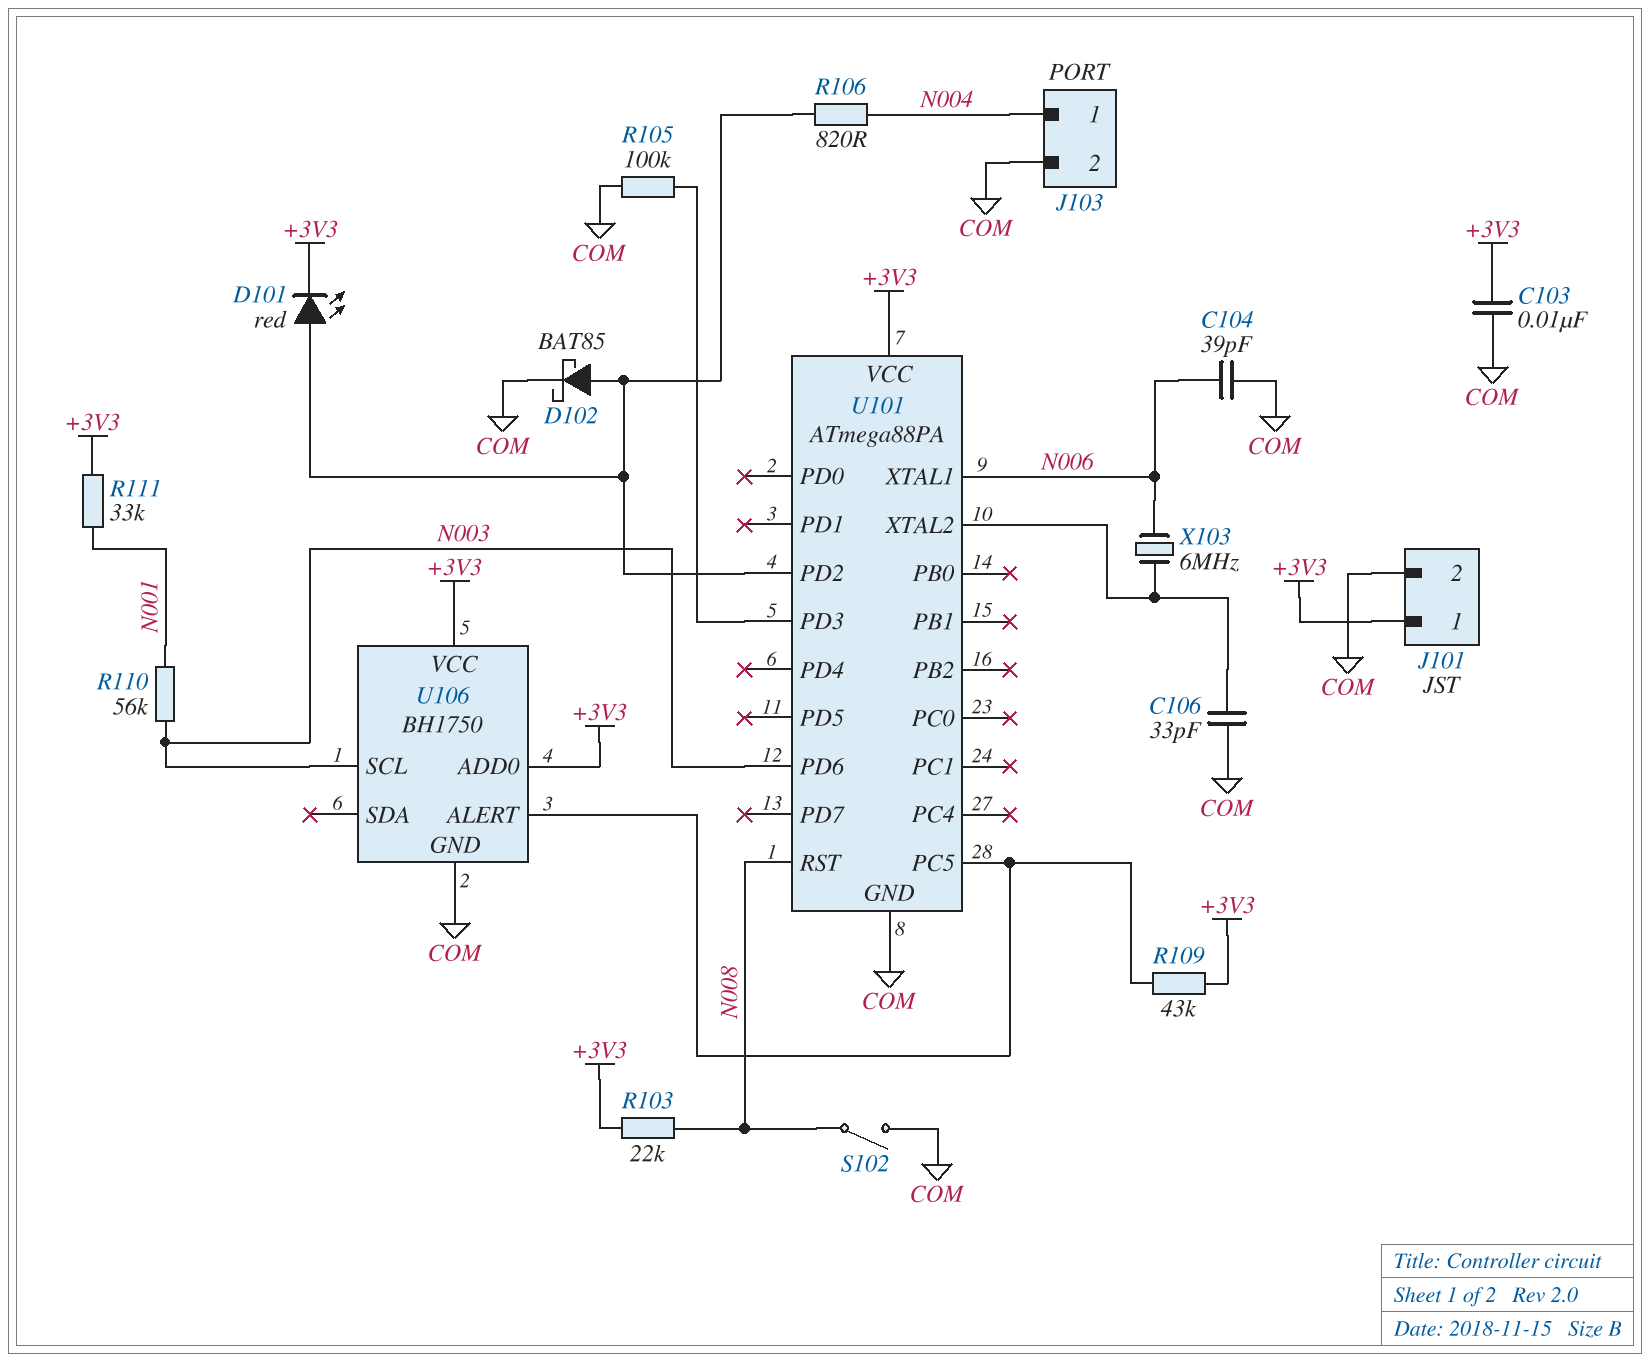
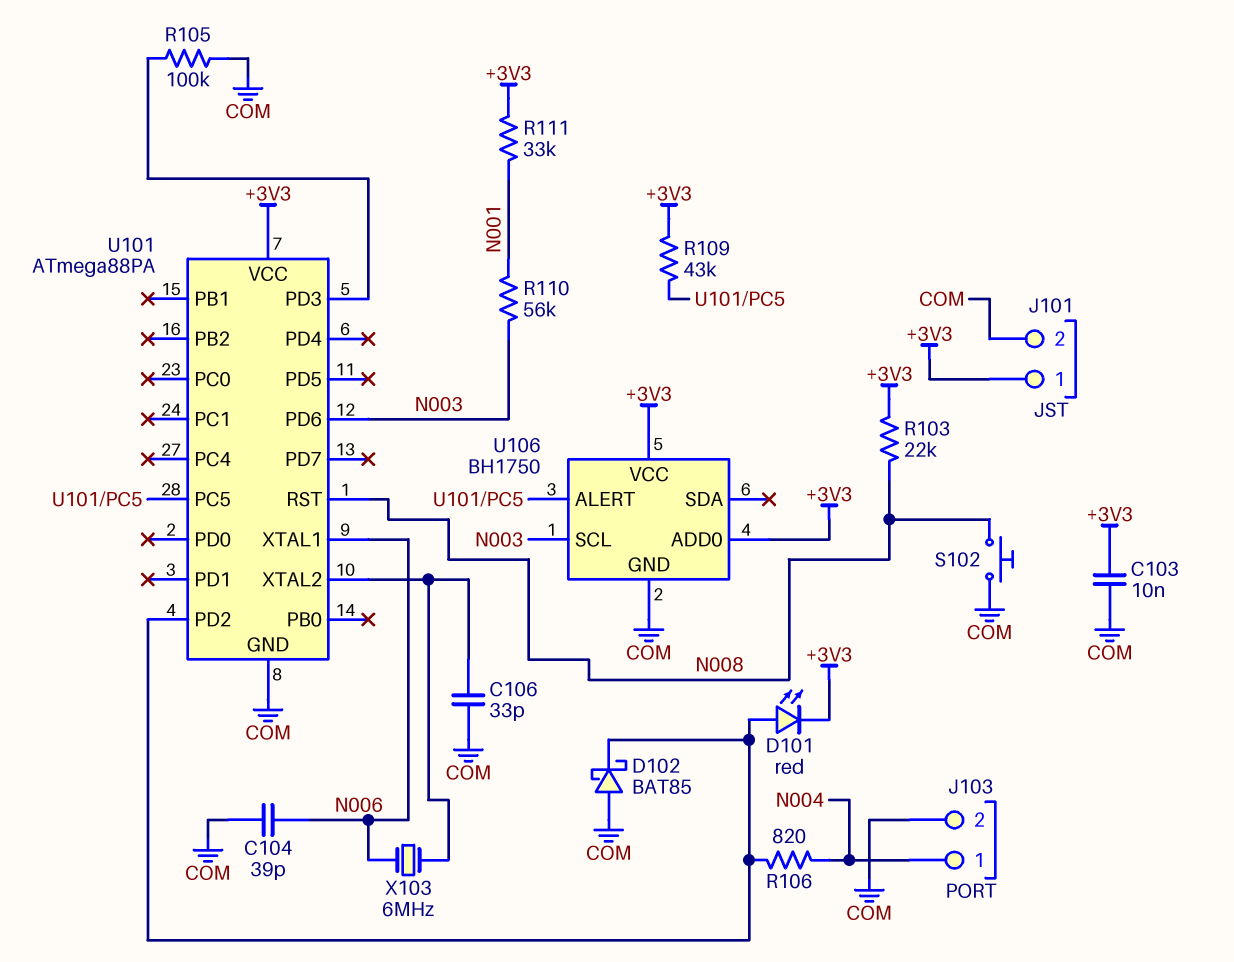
D102: schottky BAT85 (A U101/PD2, K COM) -> schottky BAT85 (A COM, K U101/PD2)
S102: switch (COM, N008) -> button (COM, N008)

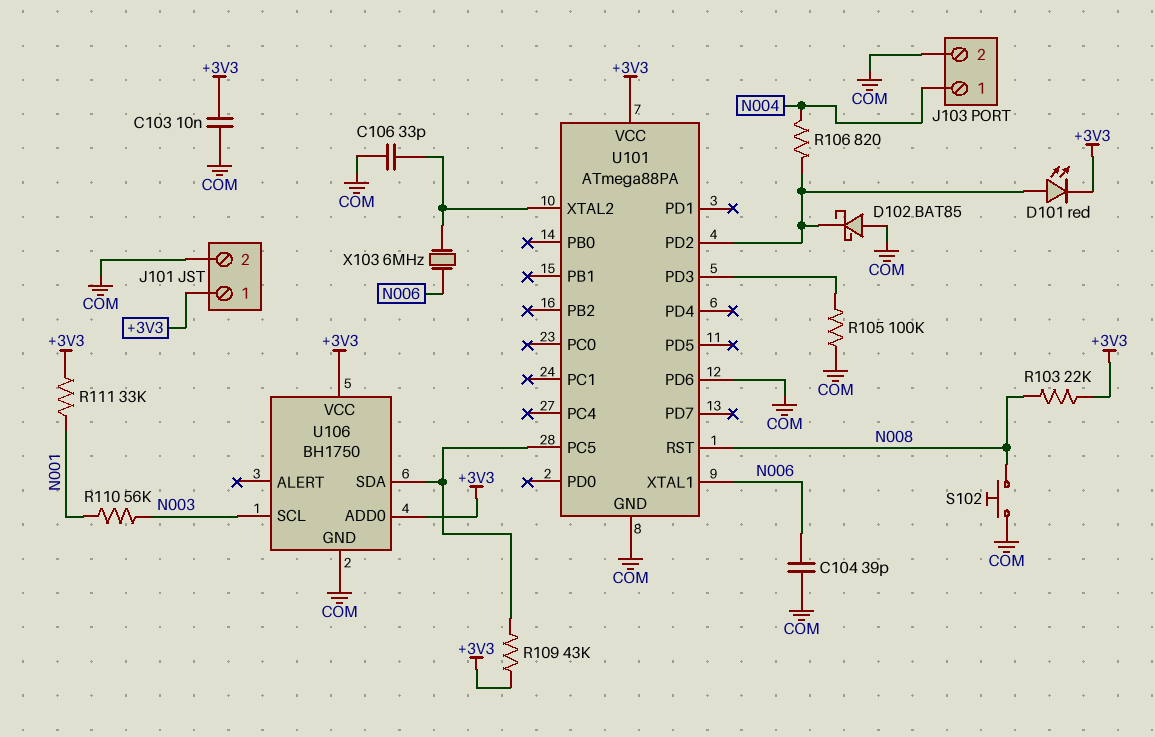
U101 pin PD6: N003 -> COM
U106 pin ALERT: U101/PC5 -> none
U106 pin SDA: none -> U101/PC5

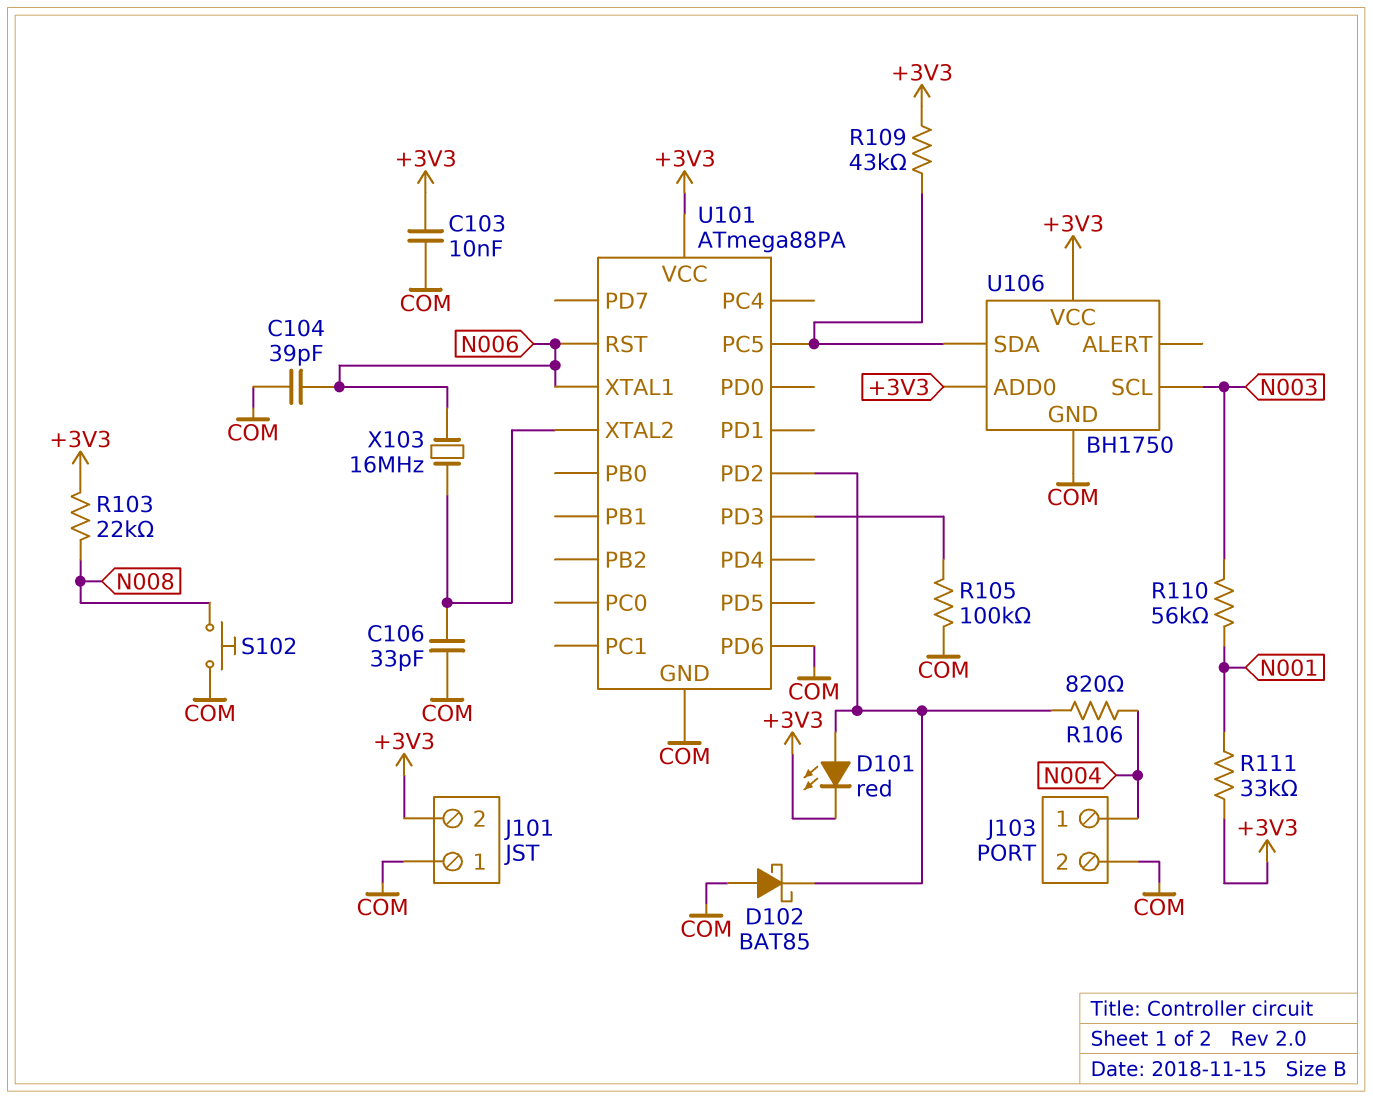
J101 pin 1: +3V3 -> COM
J101 pin 2: COM -> +3V3
U101 pin RST: N008 -> N006
X103: 6MHz (N006, U101/XTAL2) -> 16MHz (N006, U101/XTAL2)

